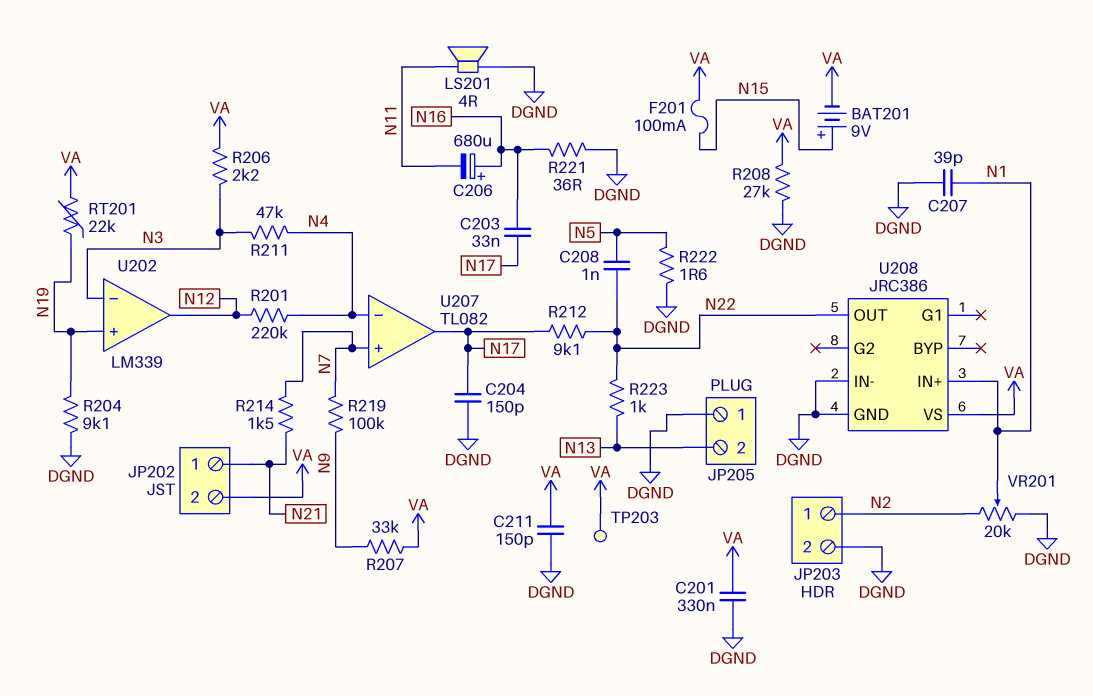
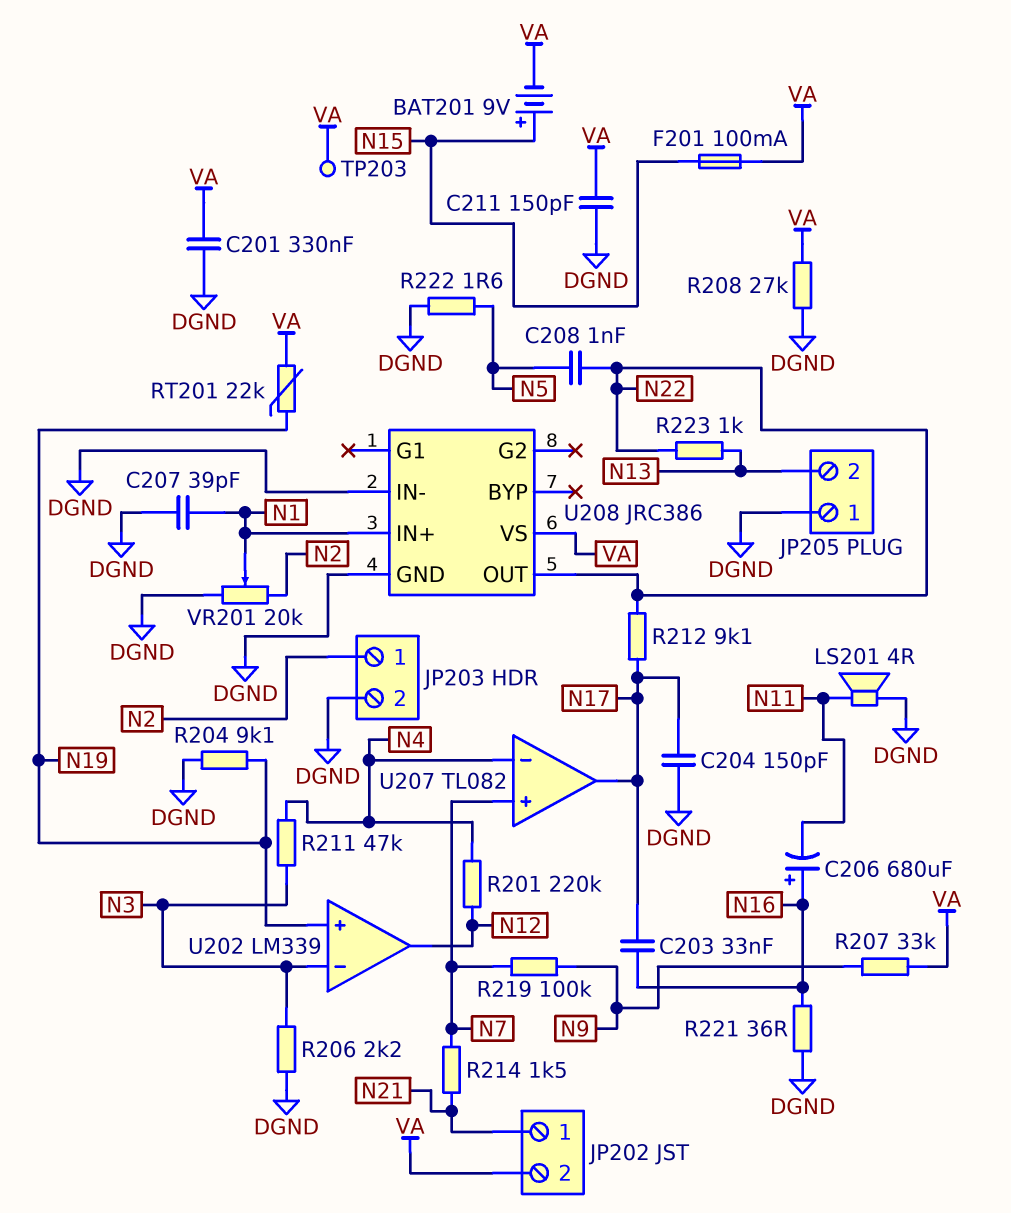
R206: 2.2k (N3, VA) -> 2.2k (DGND, N3)

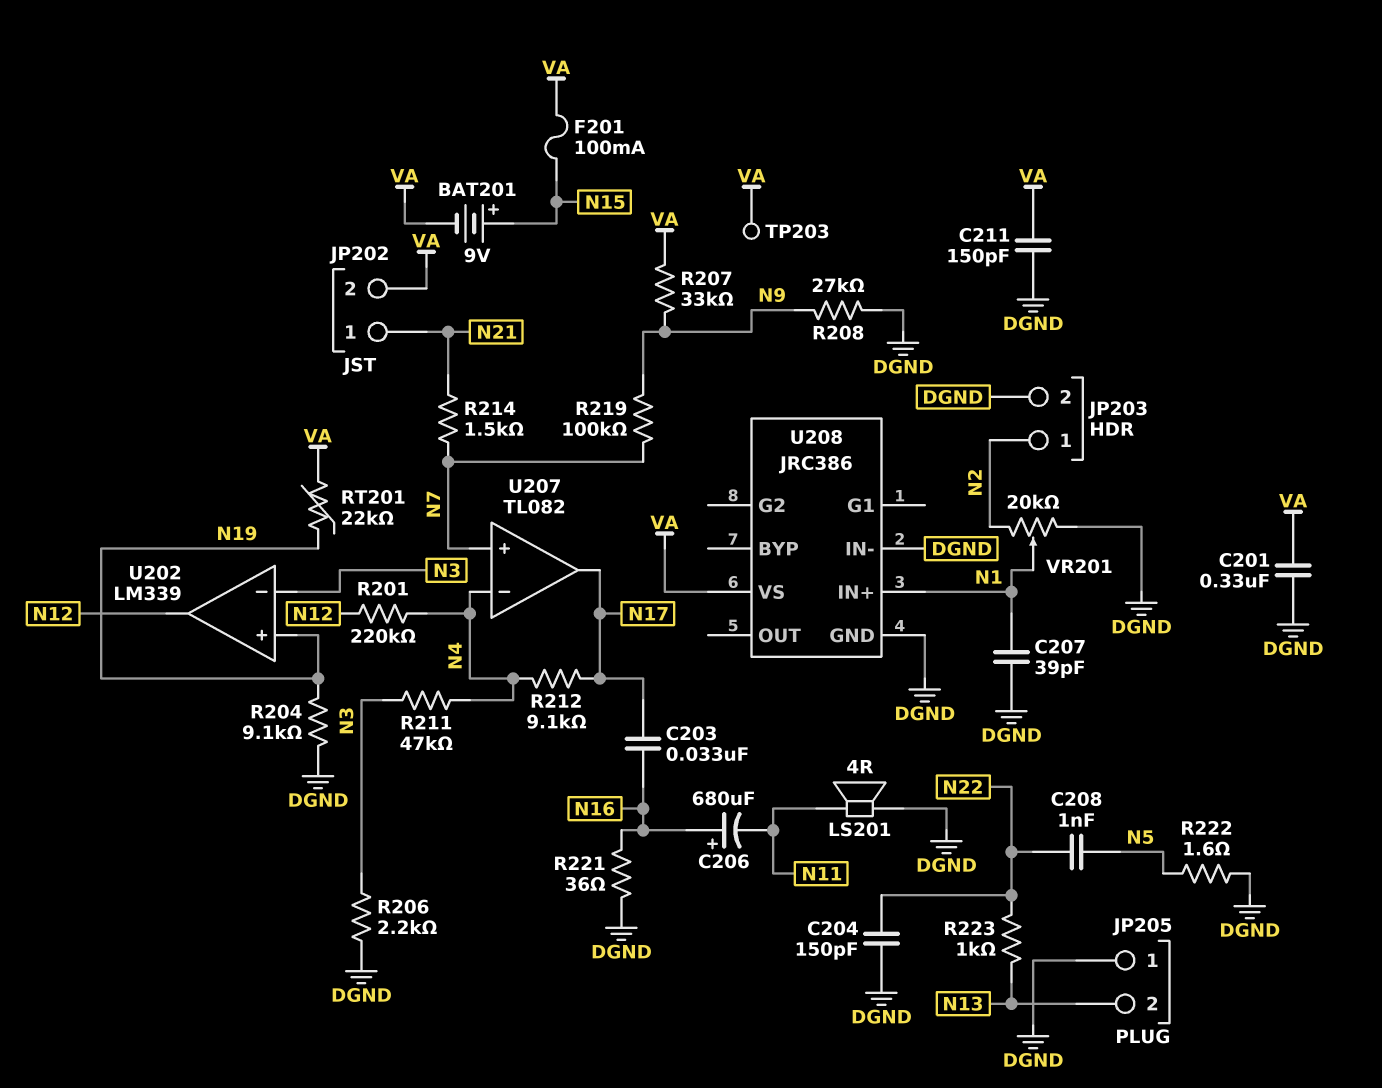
C204: 150pF (DGND, N17) -> 150pF (DGND, N22)
R208: 27k (DGND, VA) -> 27k (DGND, N9)
R212: 9.1k (N17, N22) -> 9.1k (N4, N17)
U208 pin OUT: N22 -> none

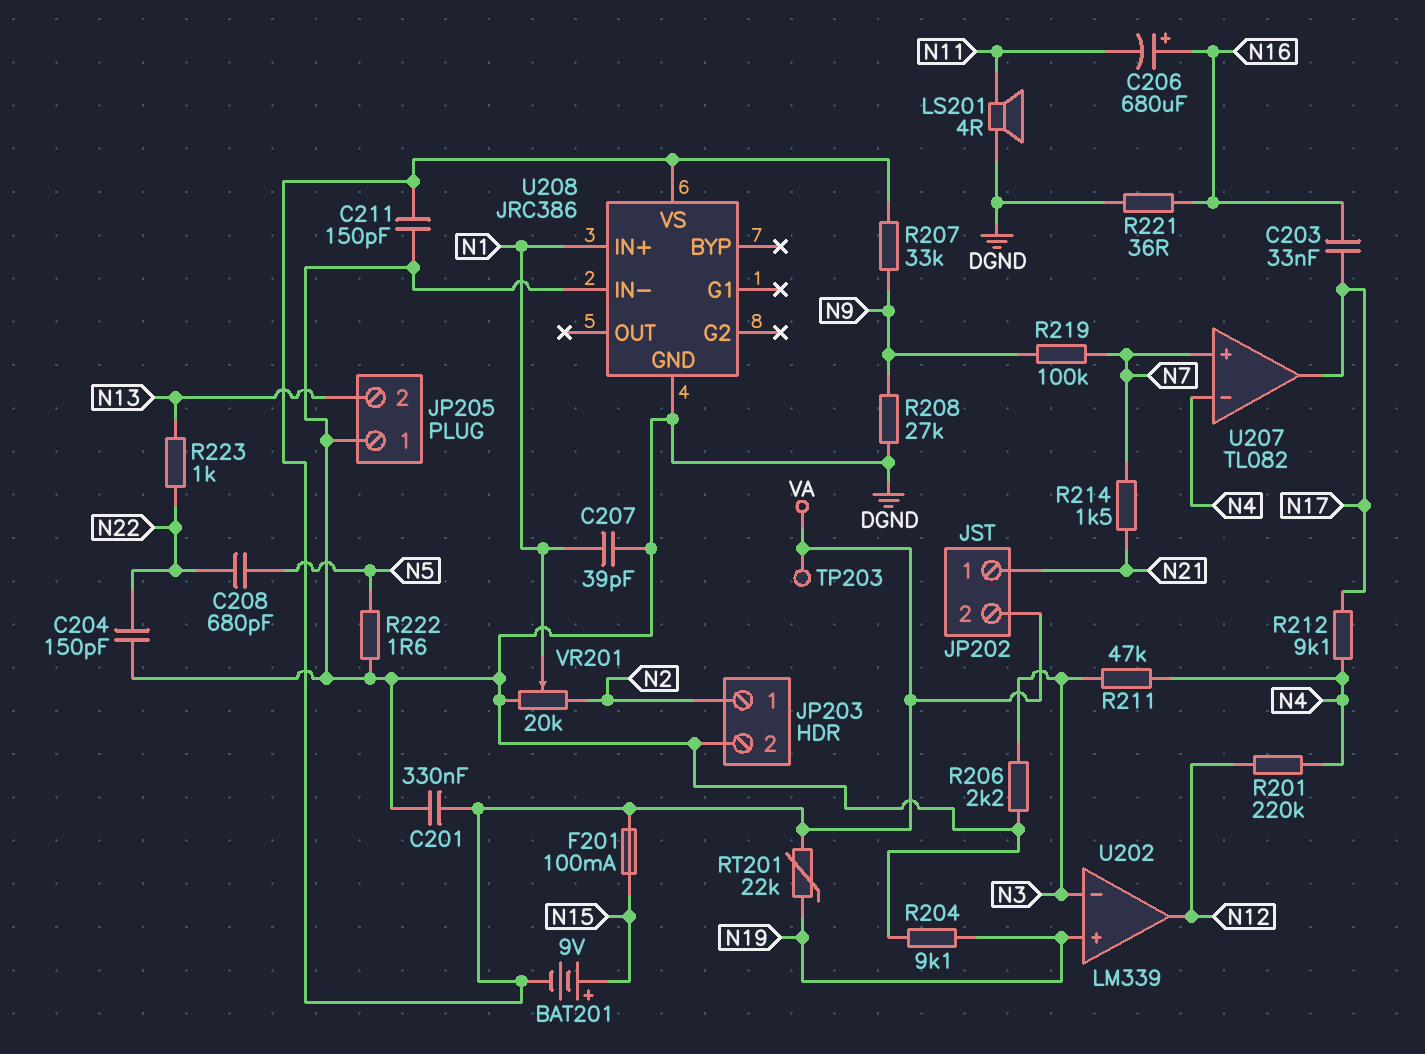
C208: 1nF (N5, N22) -> 680pF (N5, N22)

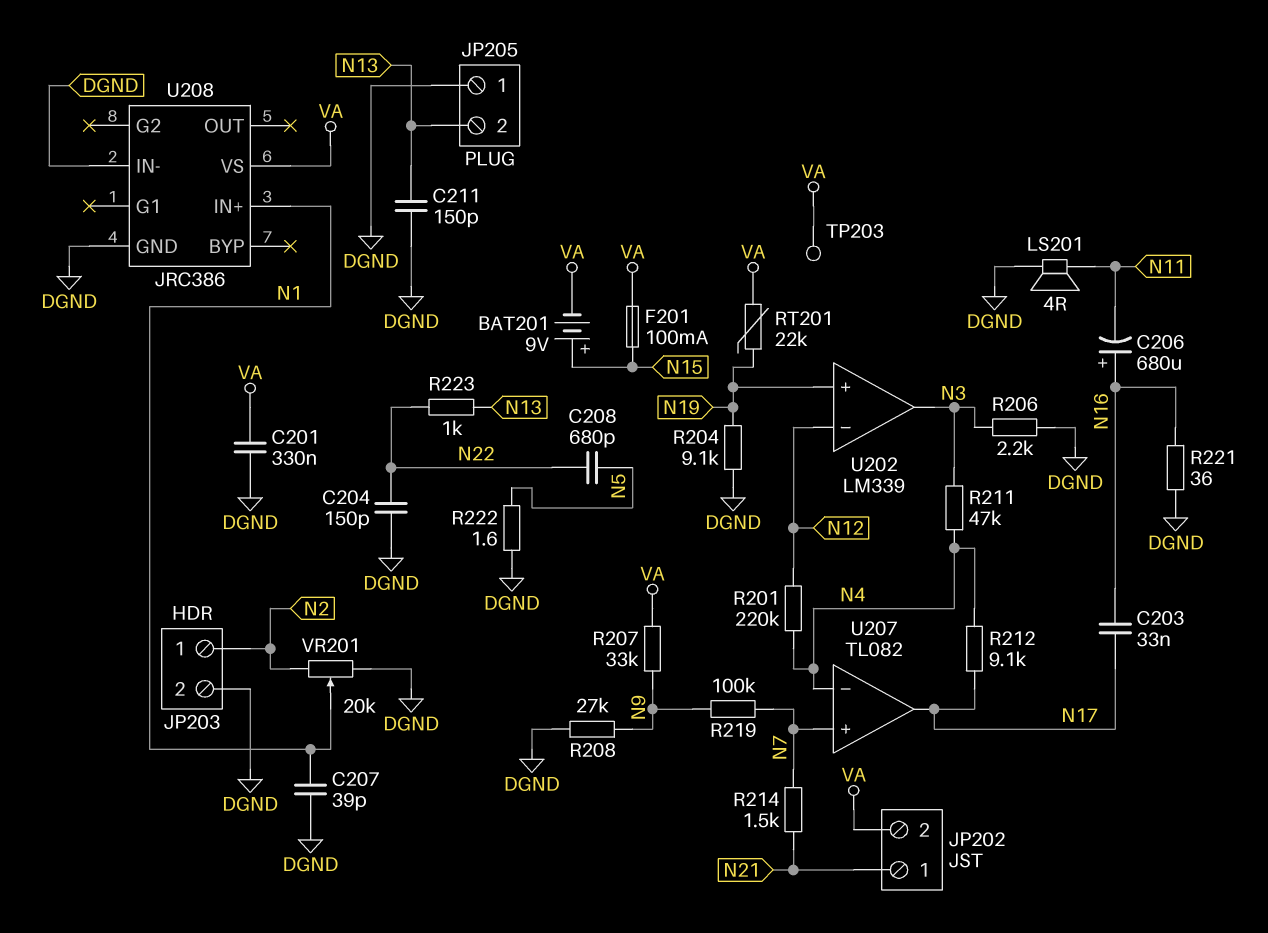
C211: 150pF (DGND, VA) -> 150pF (DGND, N13)
U202 pin in-: N3 -> N12
U202 pin out: N12 -> N3

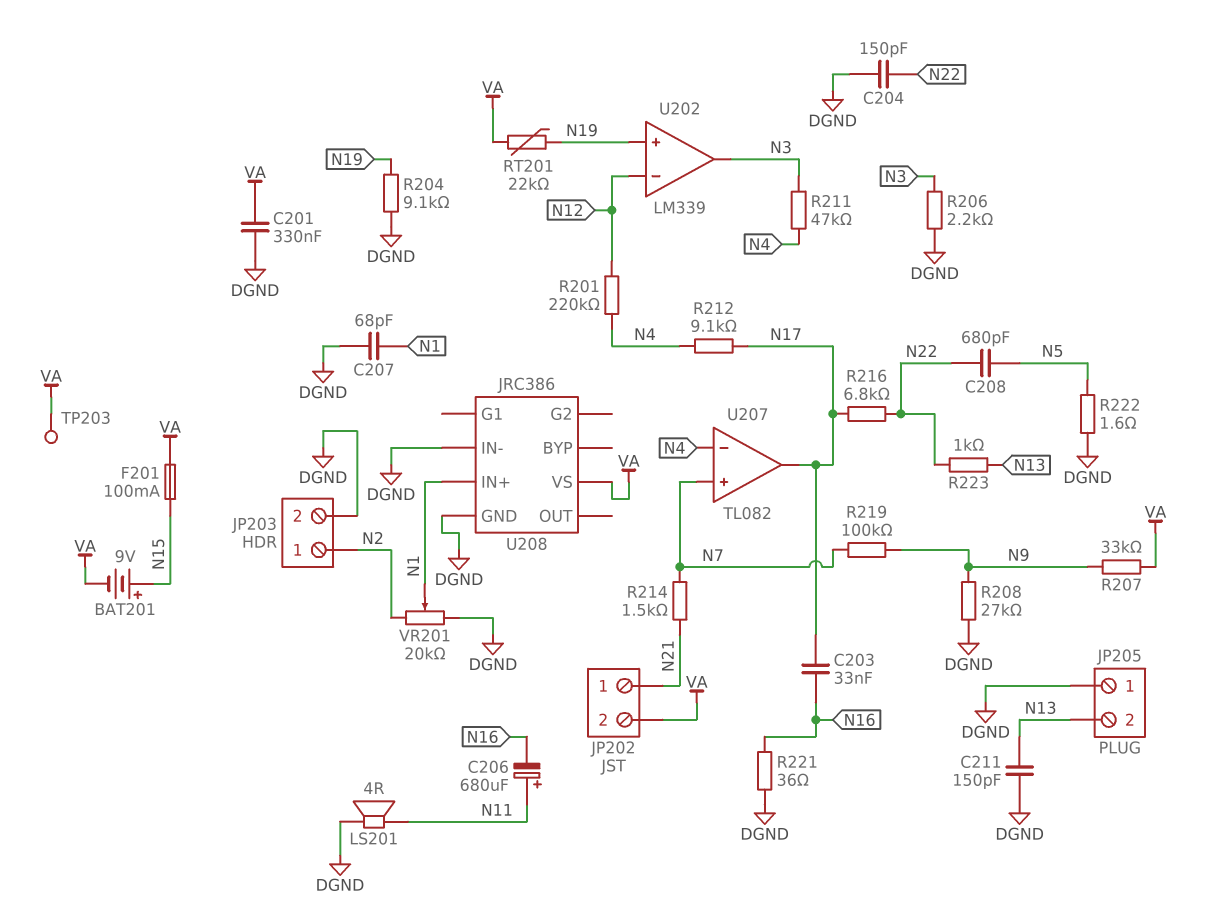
C206: 680uF (plus N16, minus N11) -> 680uF (plus N11, minus N16)
C207: 39pF (DGND, N1) -> 68pF (DGND, N1)
R216: none -> 6.8k (N17, N22)

